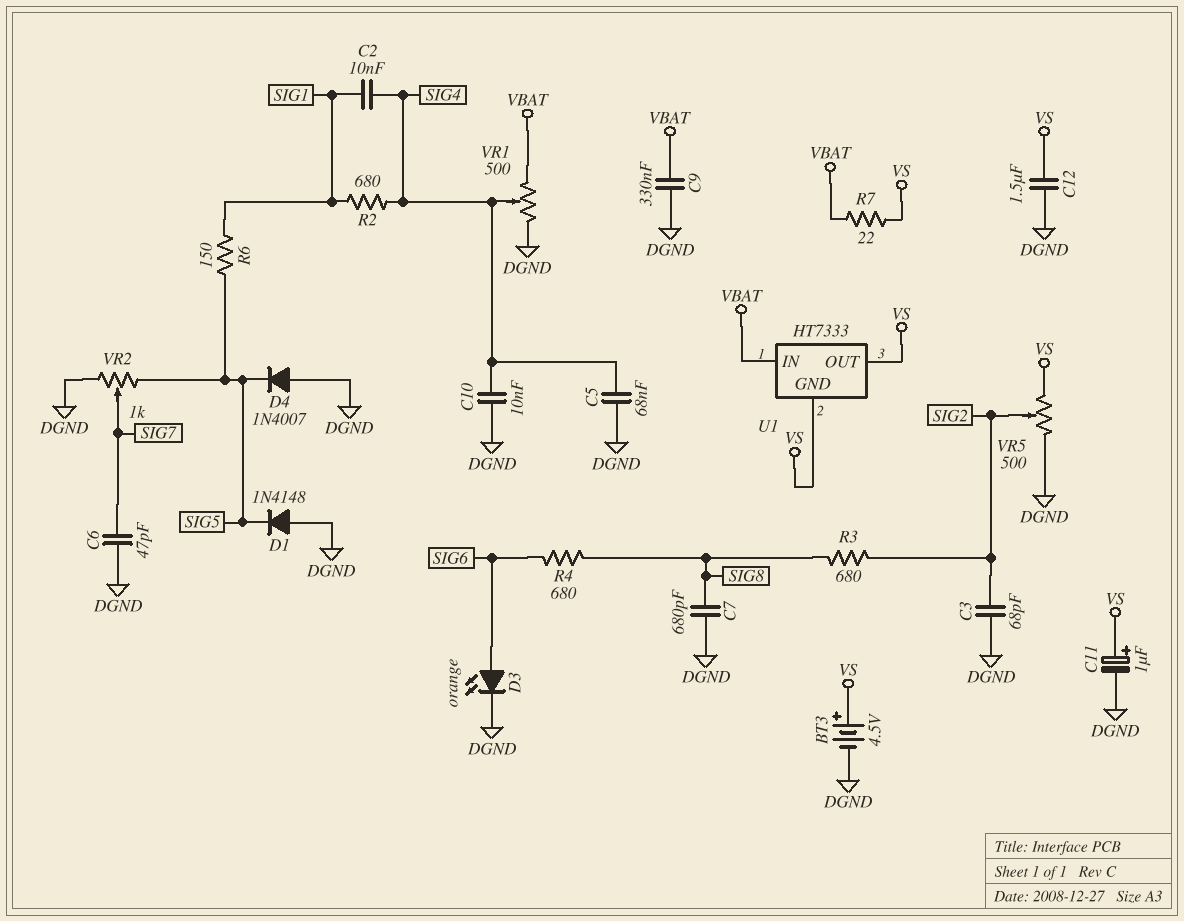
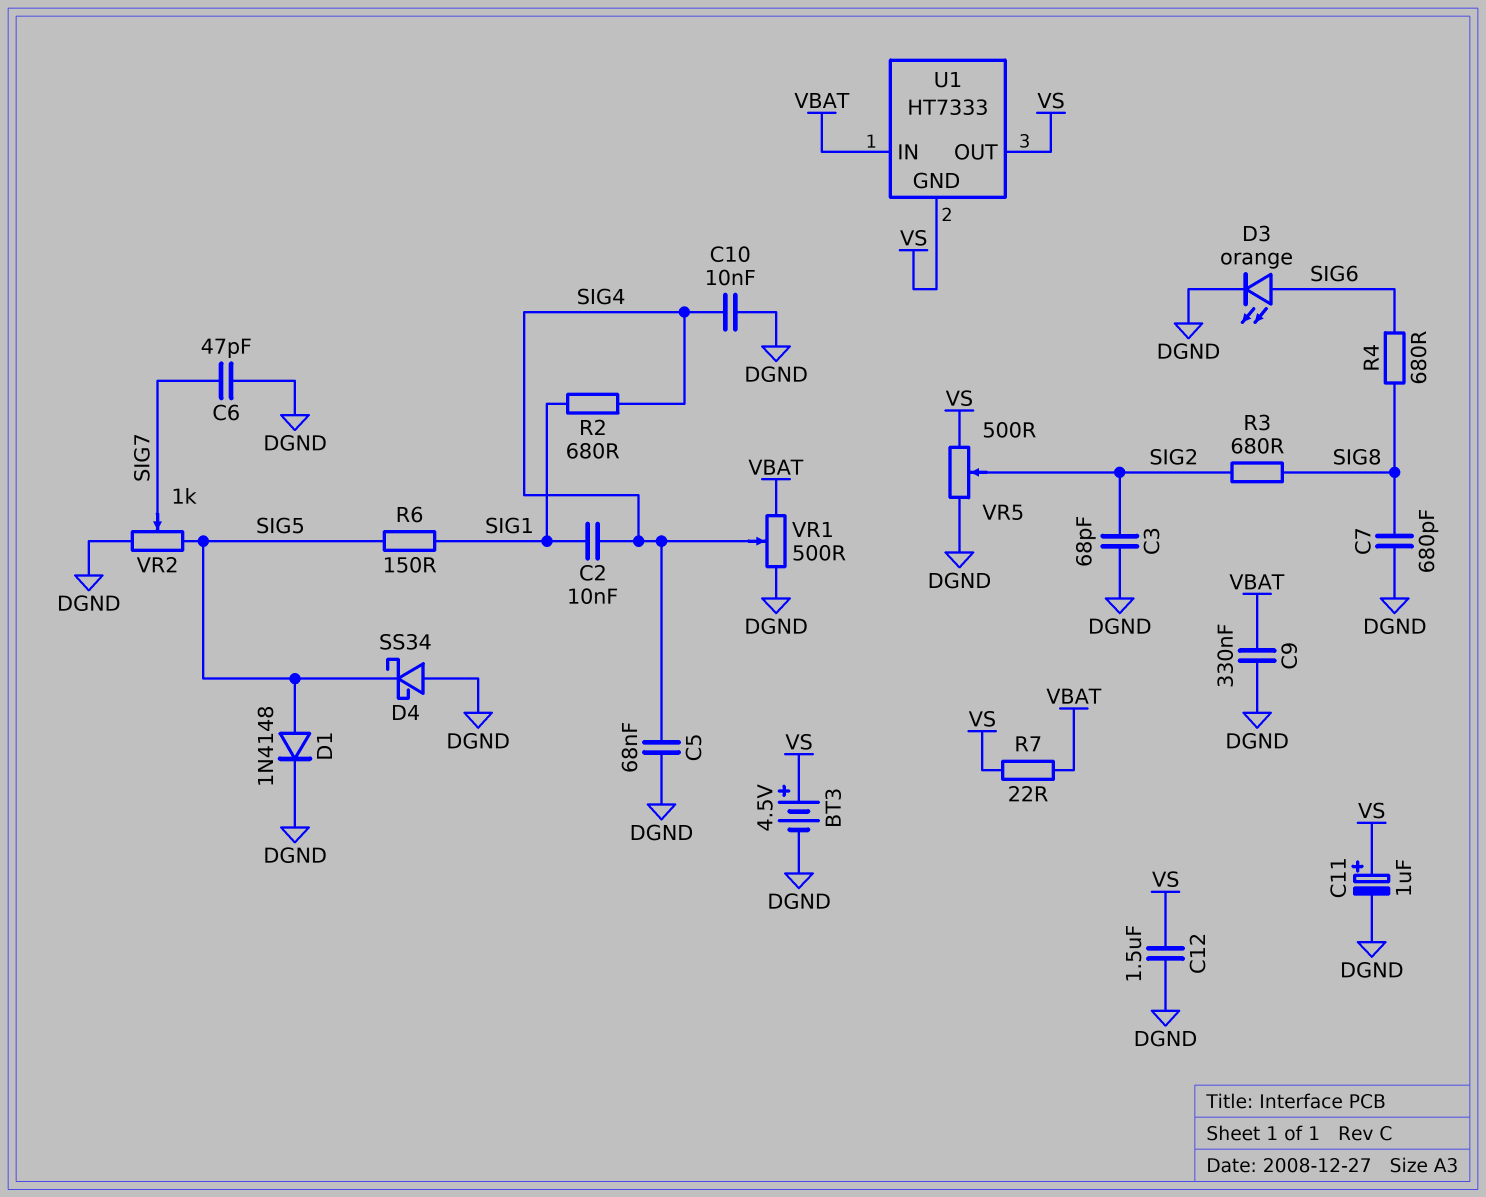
D1: diode 1N4148 (A DGND, K SIG5) -> diode 1N4148 (A SIG5, K DGND)
D4: diode 1N4007 (A DGND, K SIG5) -> schottky SS34 (A DGND, K SIG5)

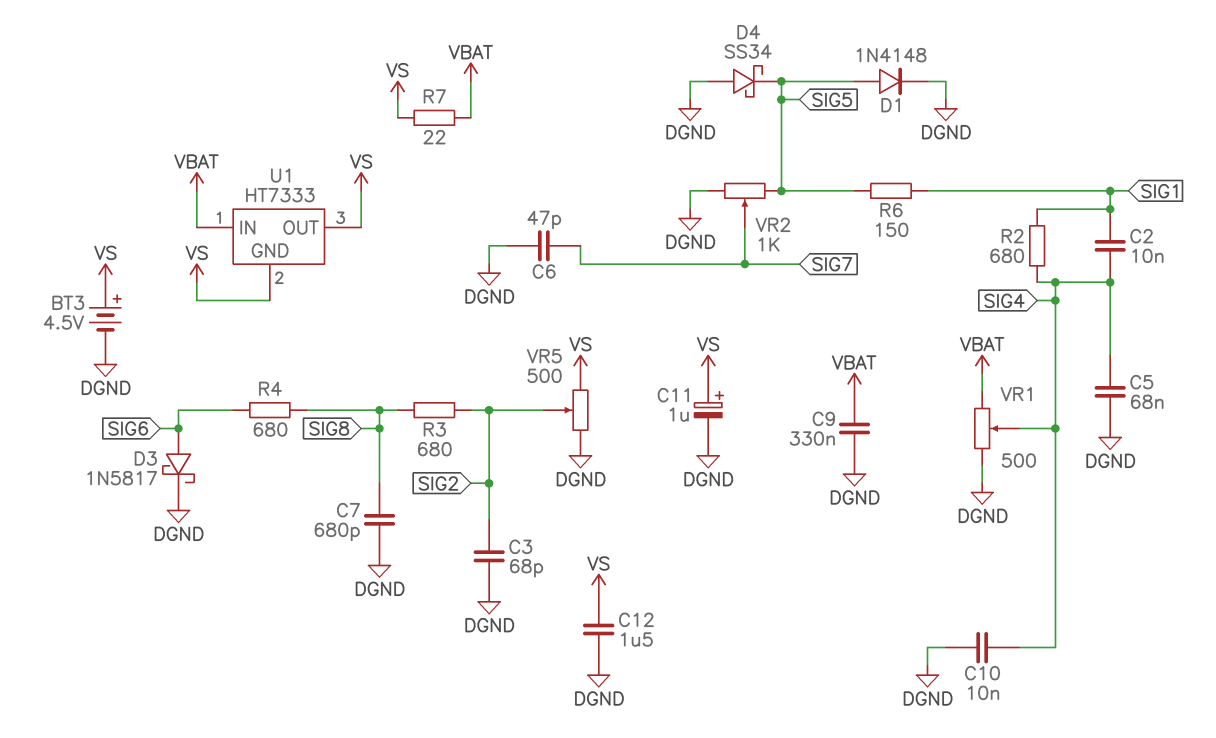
D3: LED orange (A SIG6, K DGND) -> schottky 1N5817 (A SIG6, K DGND)

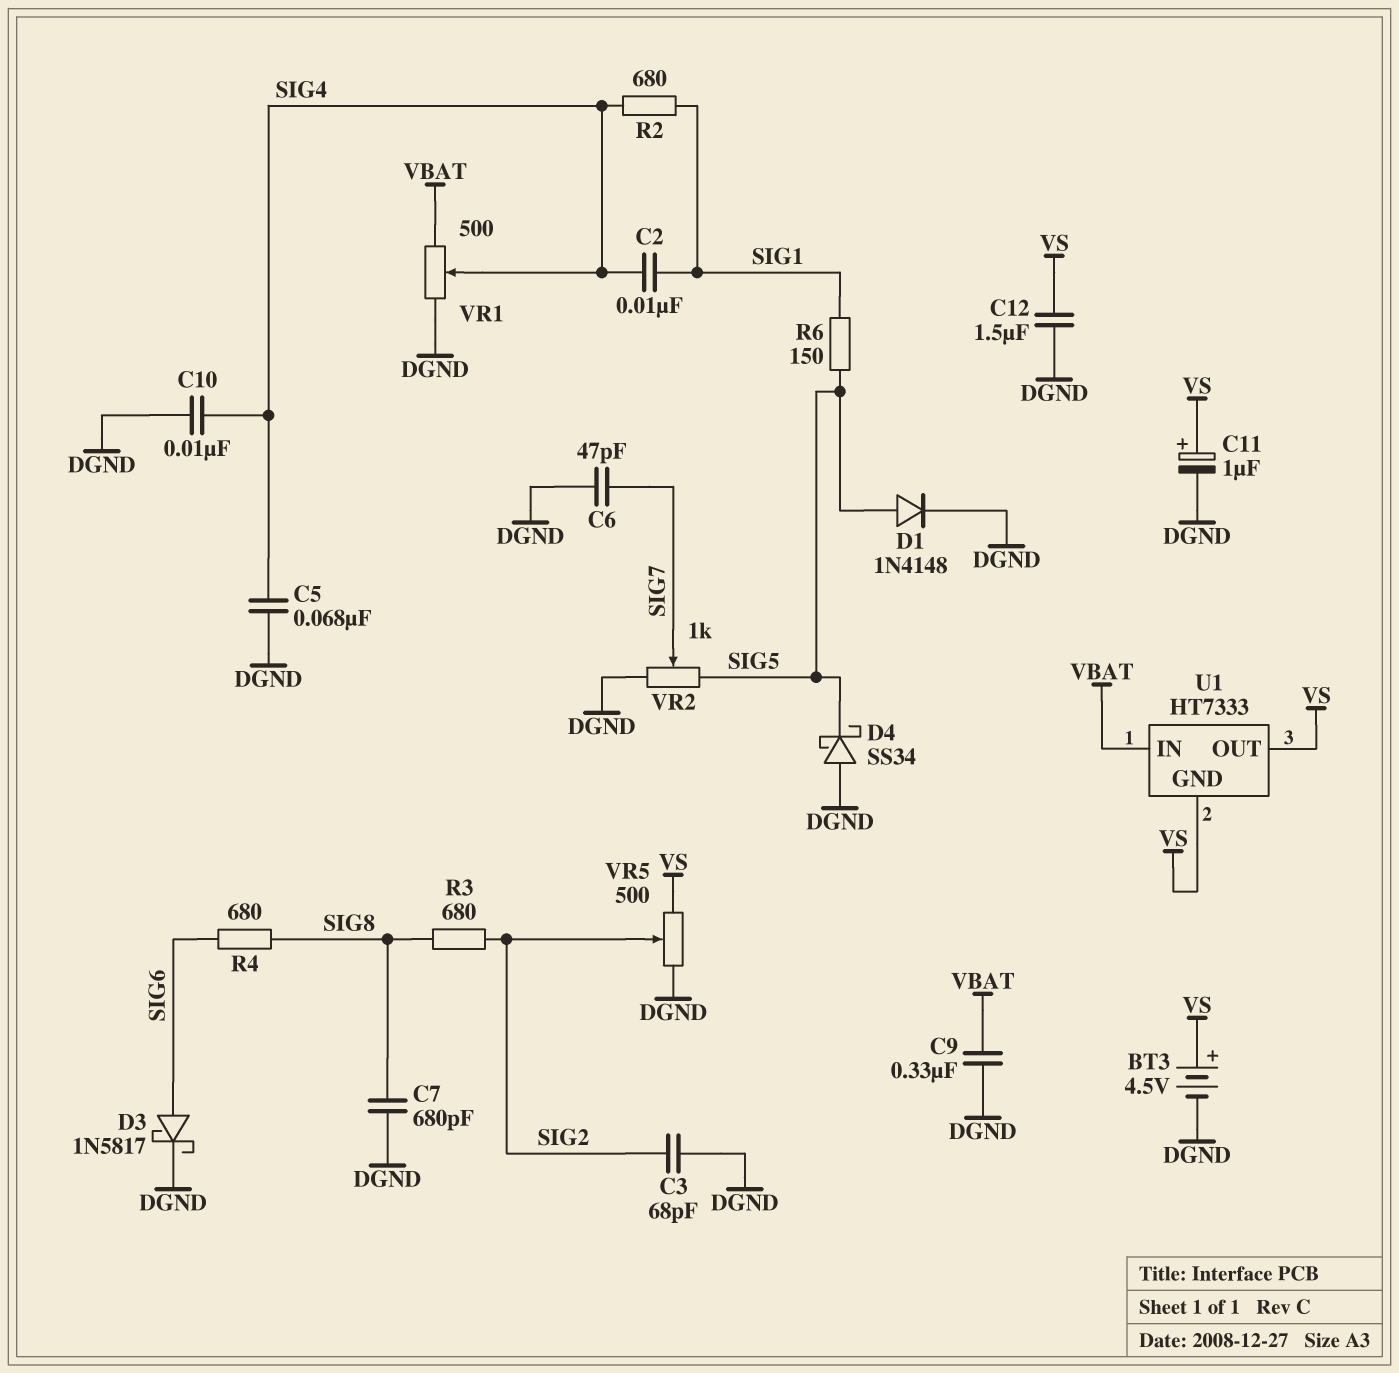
R7: 22 (VBAT, VS) -> none

